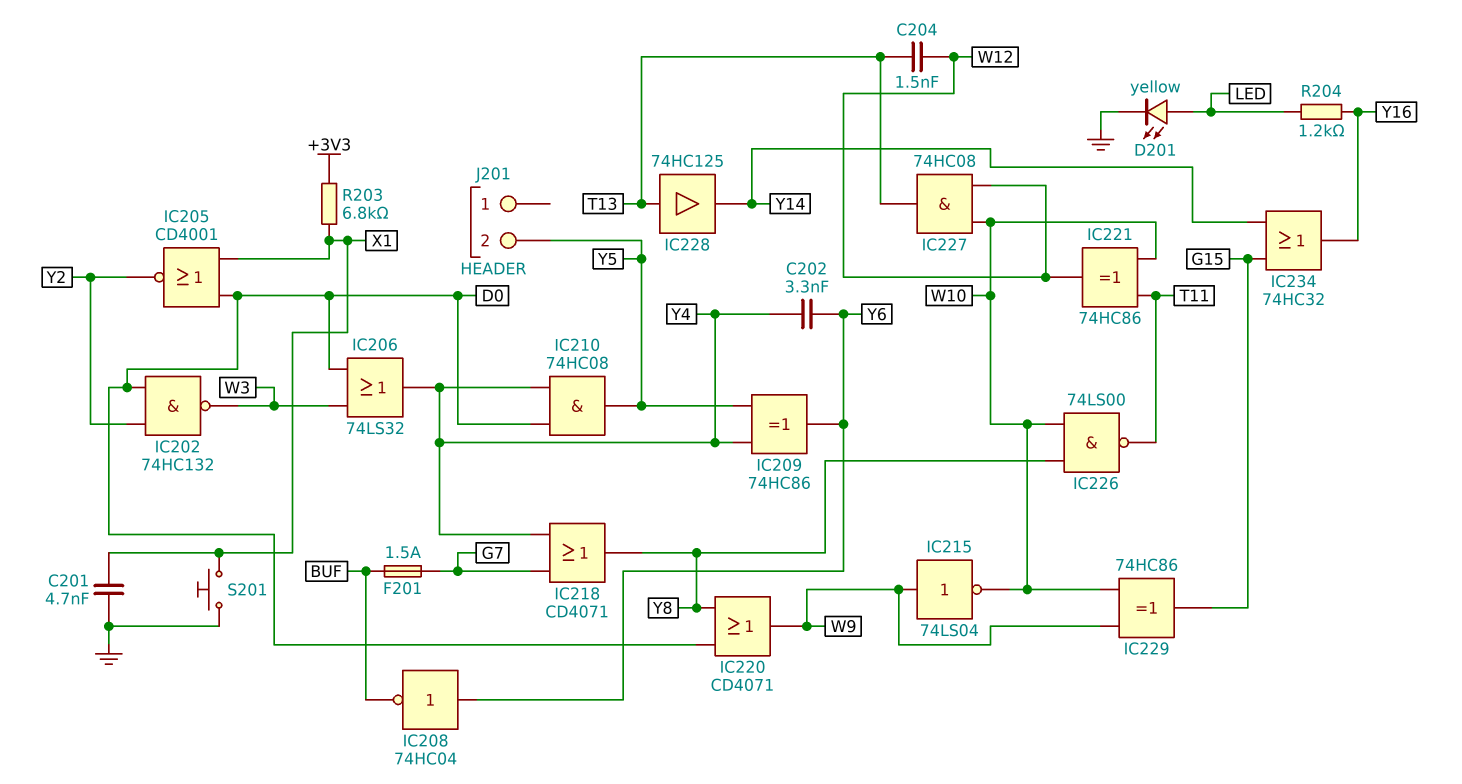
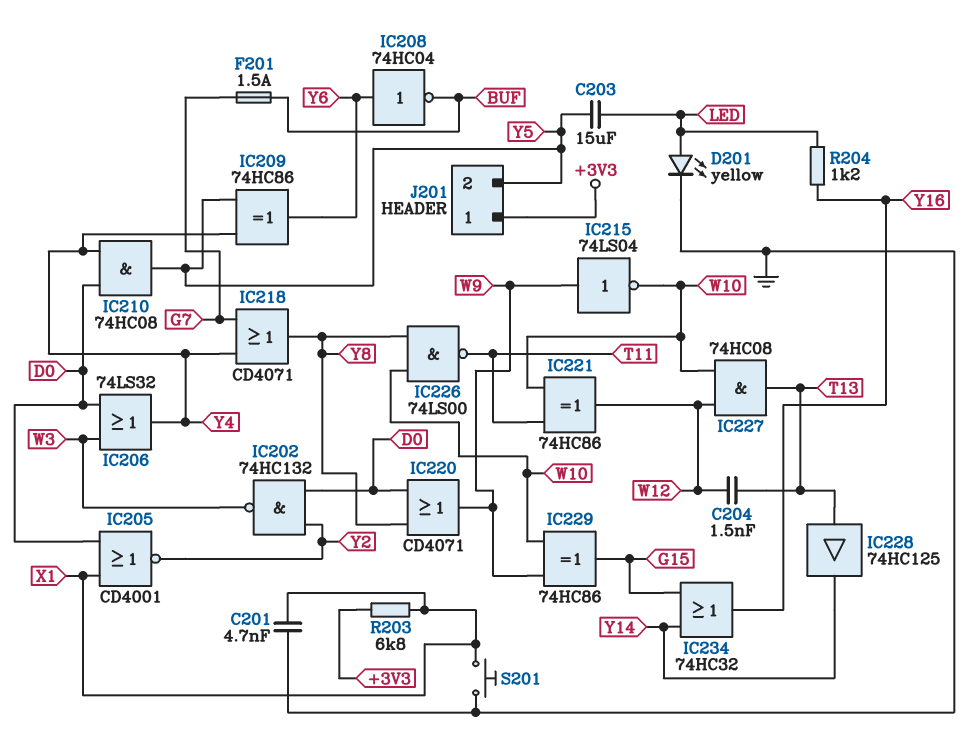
C202: 3.3nF (Y4, Y6) -> none
C203: none -> 15uF (LED, Y5)
J201 pin 1: none -> +3V3

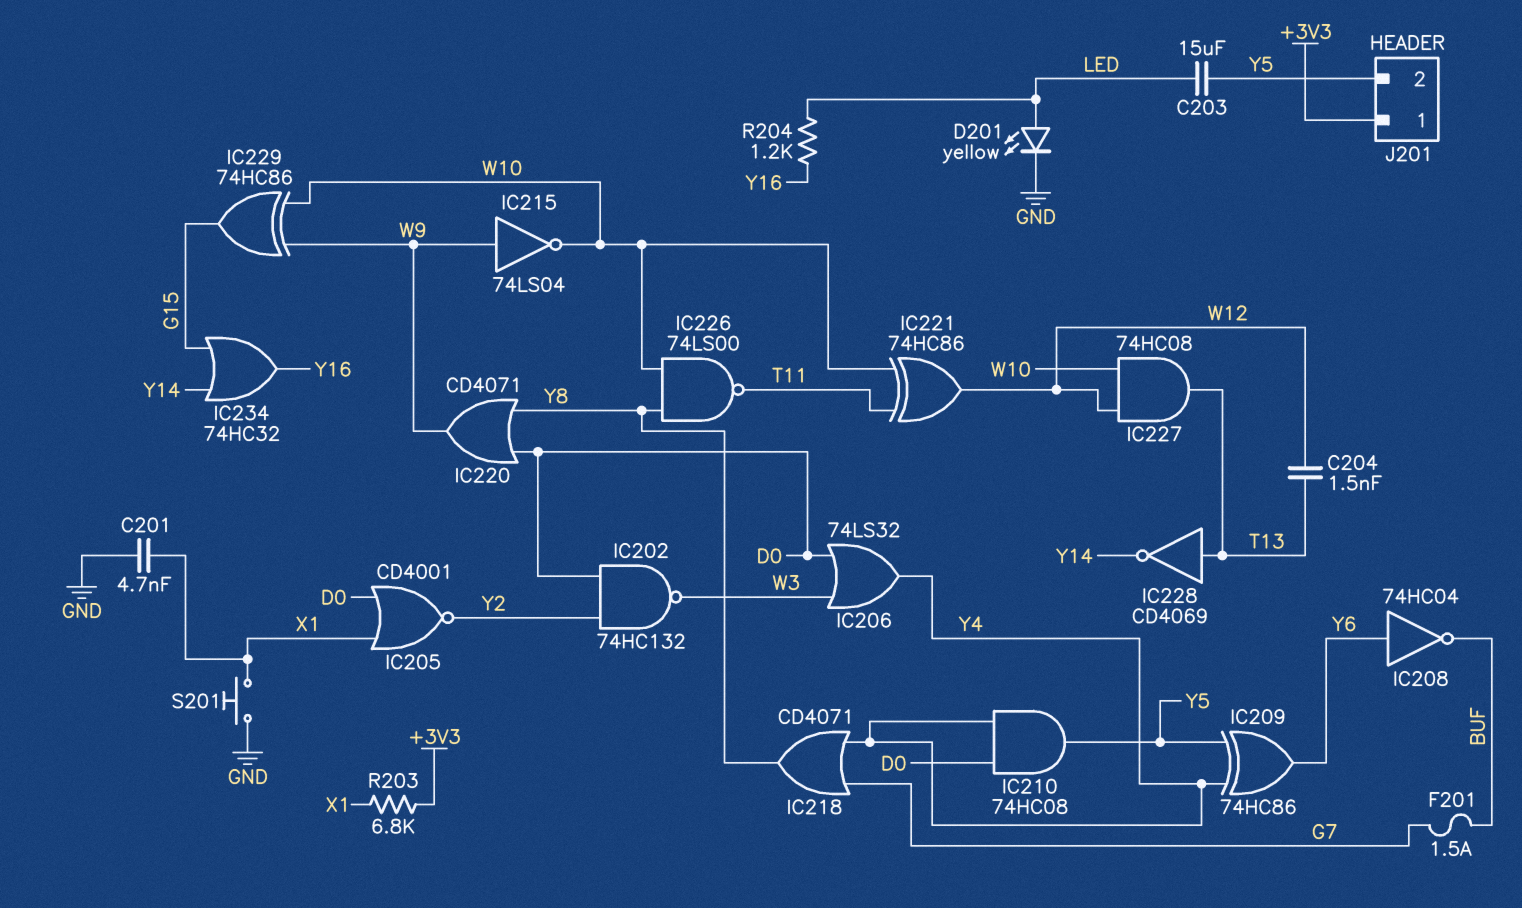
IC228: buffer 74HC125 (in T13, out Y14) -> NOT CD4069 (in T13, out Y14)

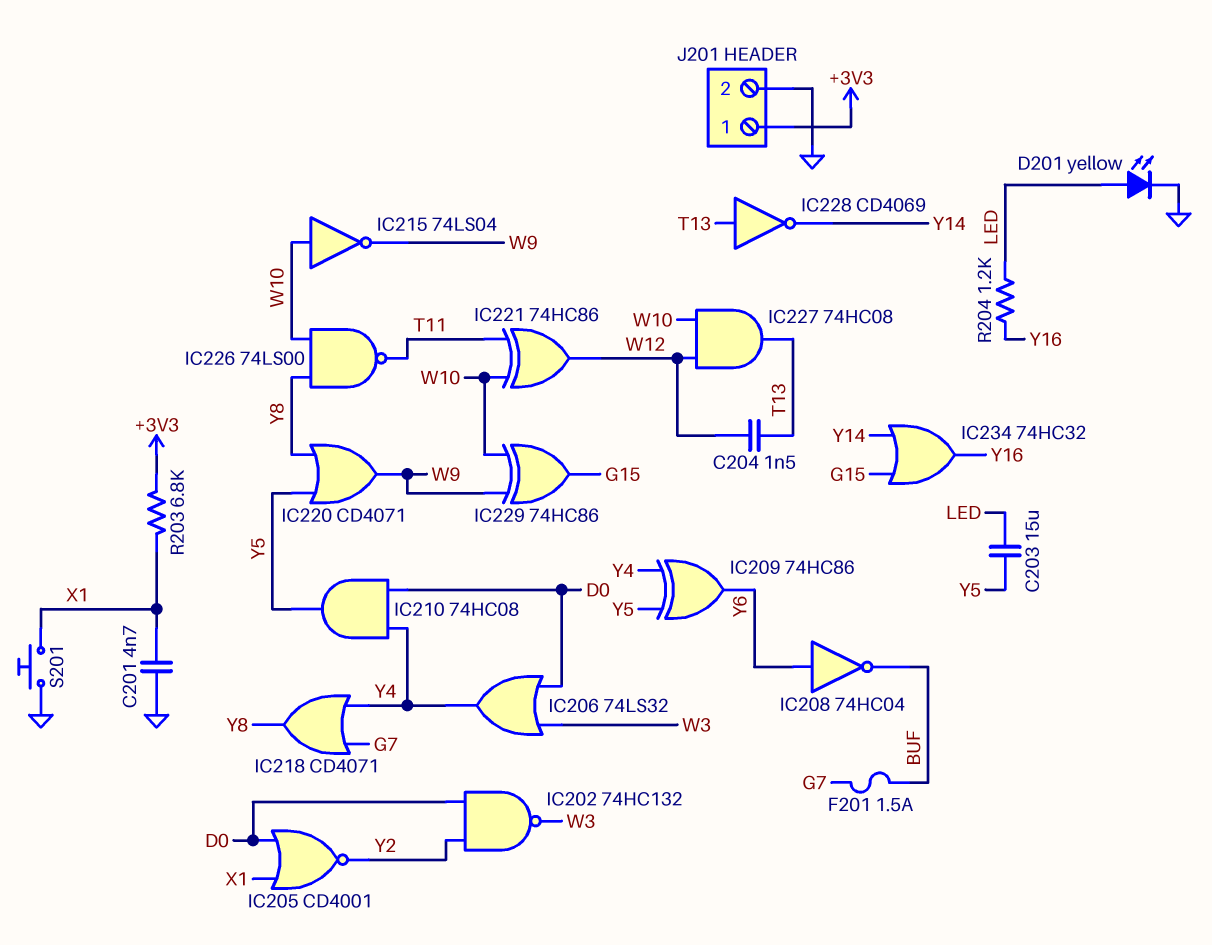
IC215: NOT 74LS04 (in W9, out W10) -> NOT 74LS04 (in W10, out W9)
IC220: OR CD4071 (in D0, in Y8, out W9) -> OR CD4071 (in Y5, in Y8, out W9)
J201 pin 2: Y5 -> GND

